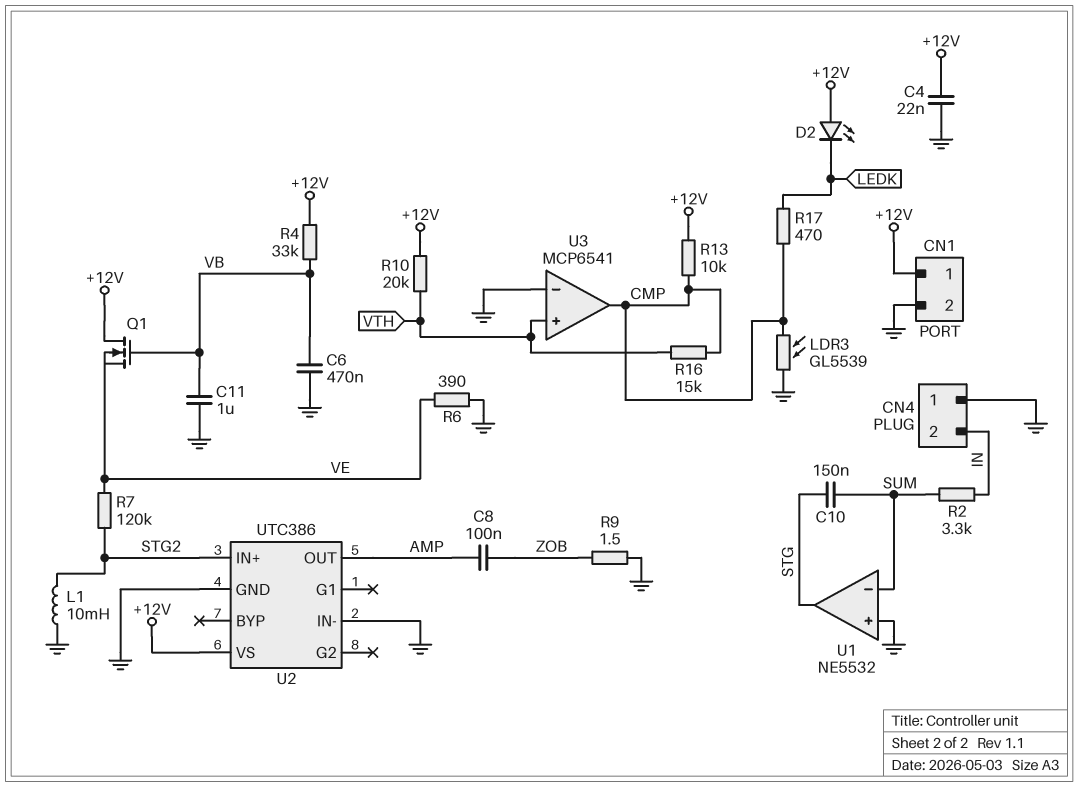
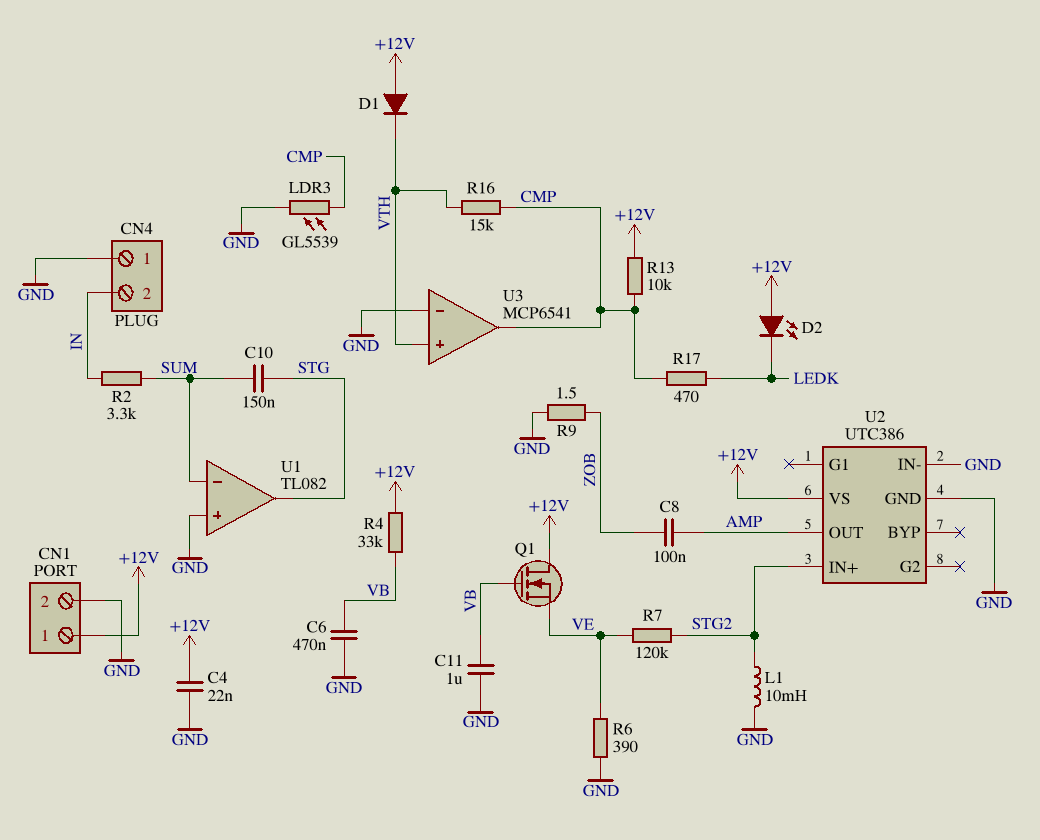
D1: none -> diode (A +12V, K VTH)
R10: 20k (+12V, VTH) -> none
U1: NE5532 -> TL082

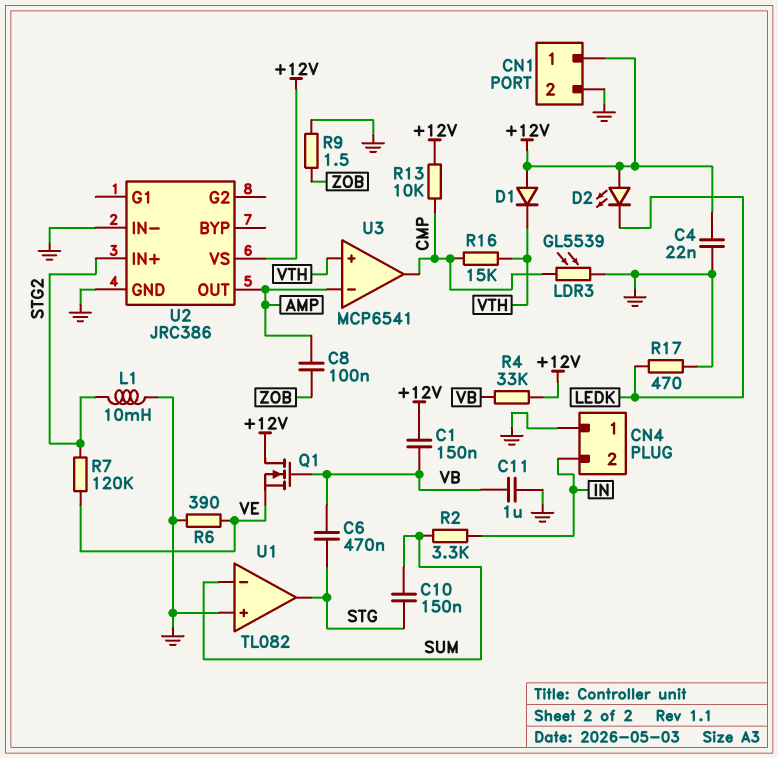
C1: none -> 150nF (+12V, VB)
C6: 470nF (GND, VB) -> 470nF (STG, VB)
R17: 470 (CMP, LEDK) -> 470 (GND, LEDK)
U2: UTC386 -> JRC386
U3 pin in-: GND -> AMP

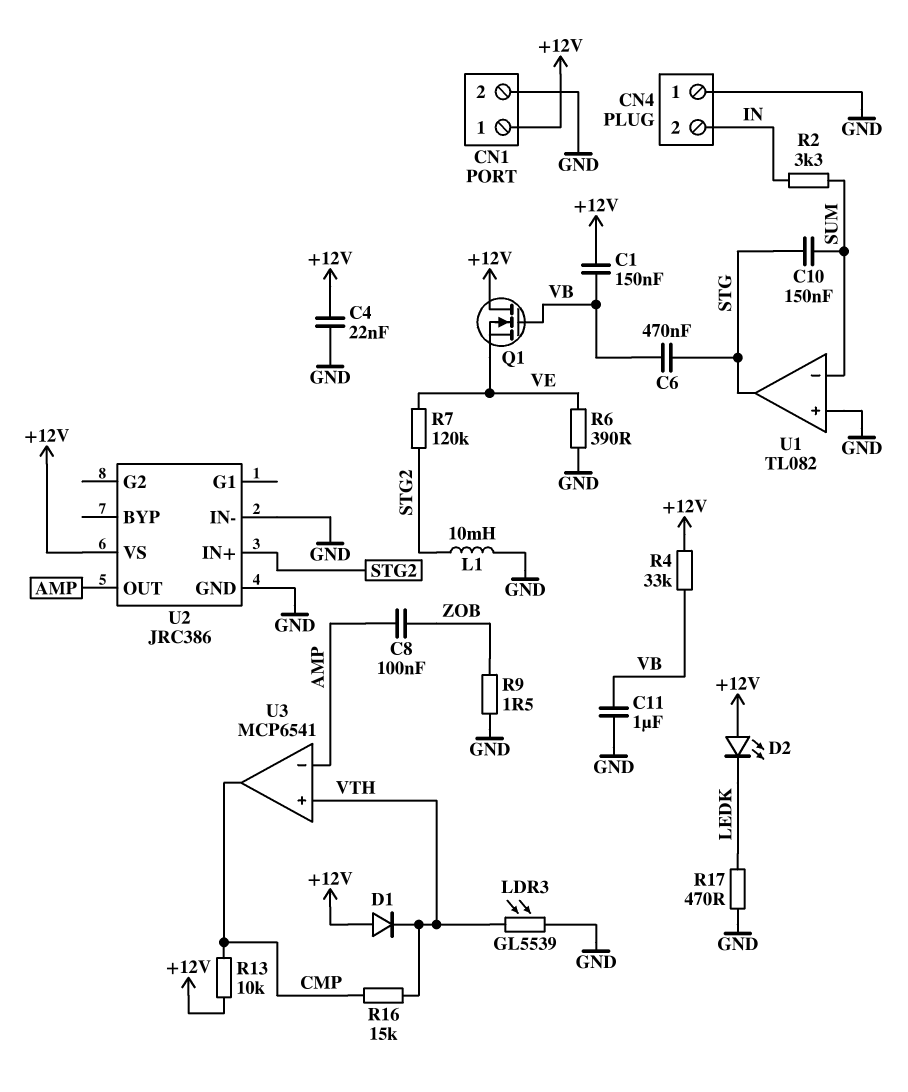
LDR3: GL5539 (CMP, GND) -> GL5539 (GND, VTH)

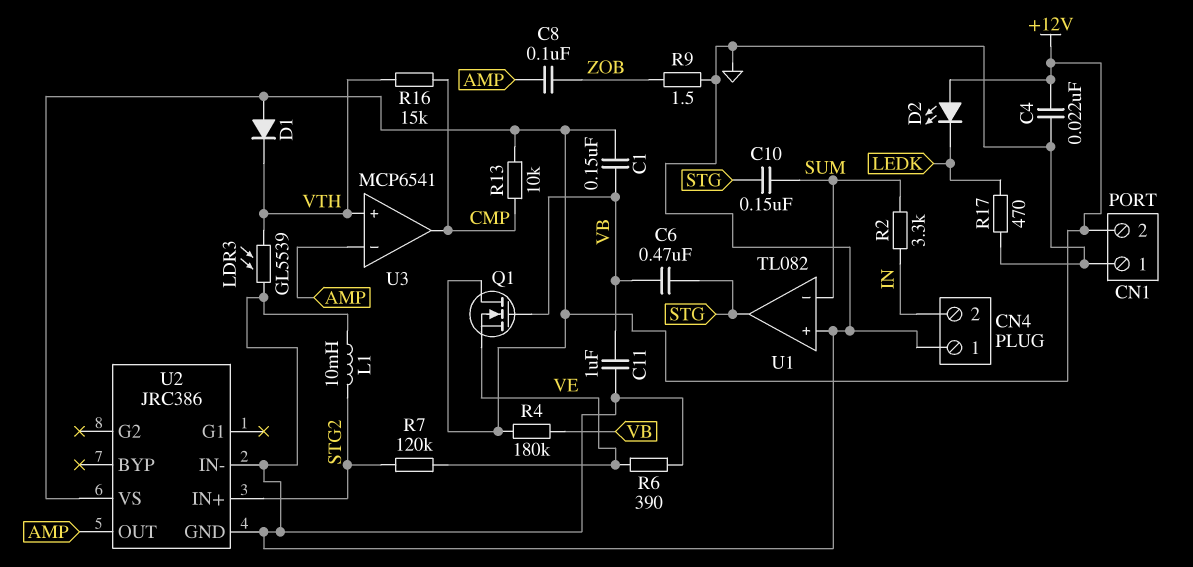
CN1 pin 1: +12V -> GND
CN1 pin 2: GND -> +12V
R4: 33k (+12V, VB) -> 180k (+12V, VB)

